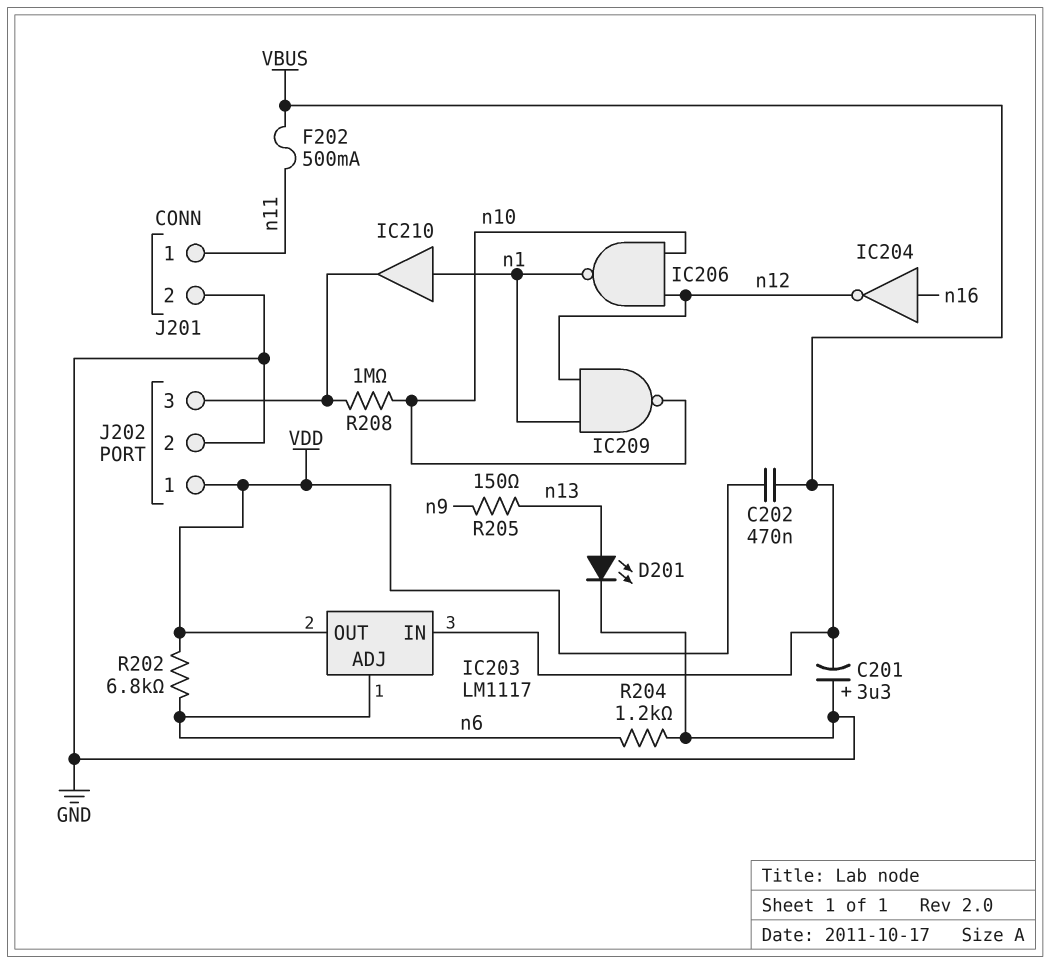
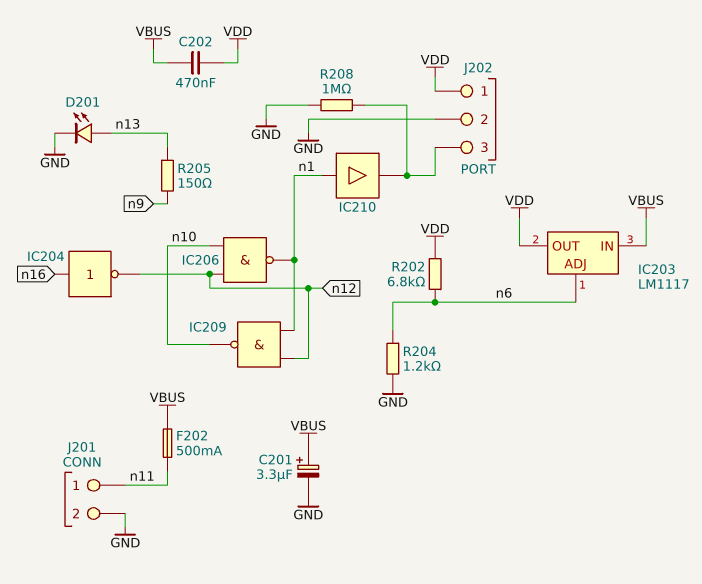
C201: 3.3uF (plus GND, minus VBUS) -> 3.3uF (plus VBUS, minus GND)
R208: 1M (J202/3, n10) -> 1M (GND, J202/3)

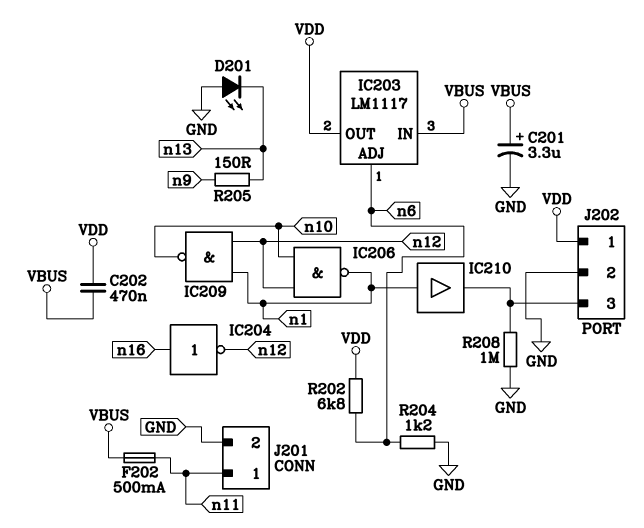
D201: LED (A n13, K GND) -> LED (A GND, K n13)

